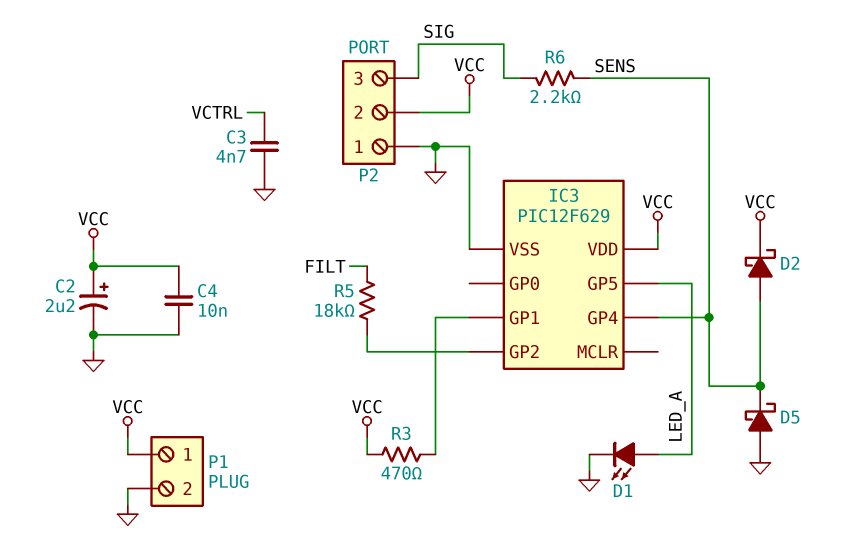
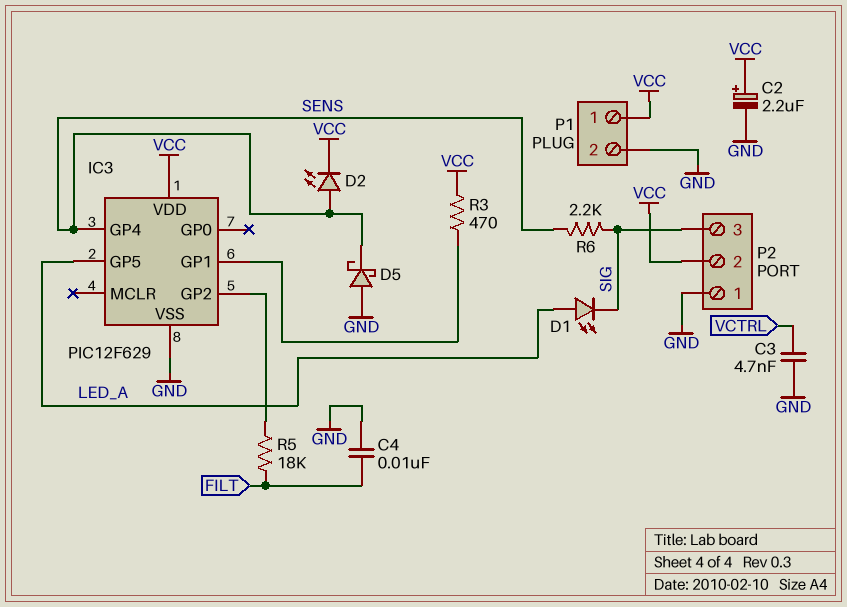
C4: 10nF (GND, VCC) -> 10nF (FILT, GND)
D1: LED (A LED_A, K GND) -> LED (A LED_A, K SIG)
D2: schottky (A SENS, K VCC) -> LED (A SENS, K VCC)

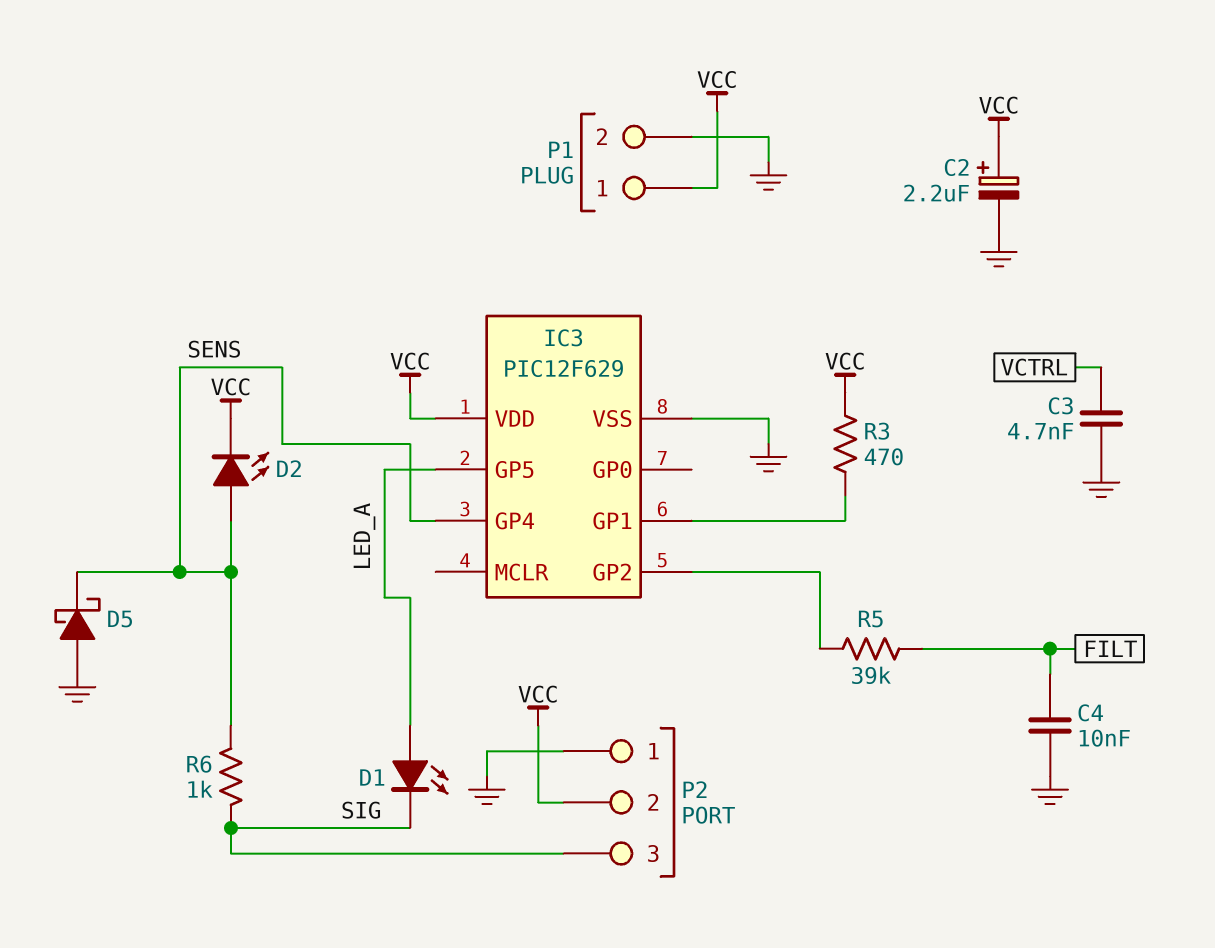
R5: 18k (FILT, IC3/GP2) -> 39k (FILT, IC3/GP2)
R6: 2.2k (SENS, SIG) -> 1k (SENS, SIG)

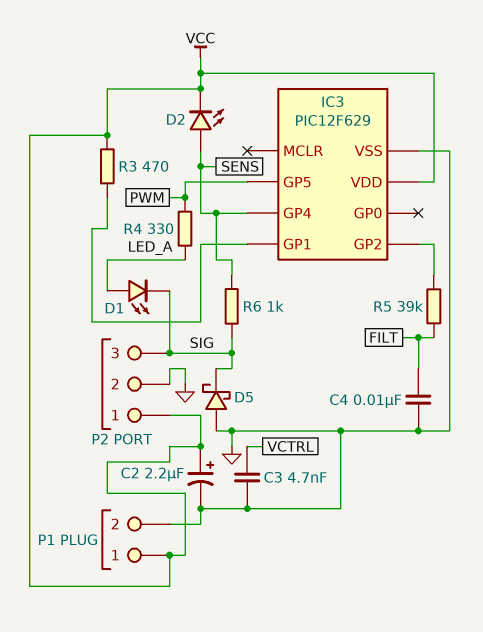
D5: schottky (A GND, K SENS) -> schottky (A GND, K SIG)
IC3 pin GP5: LED_A -> PWM
P2 pin 1: GND -> VCC
P2 pin 2: VCC -> GND
R4: none -> 330 (LED_A, PWM)

